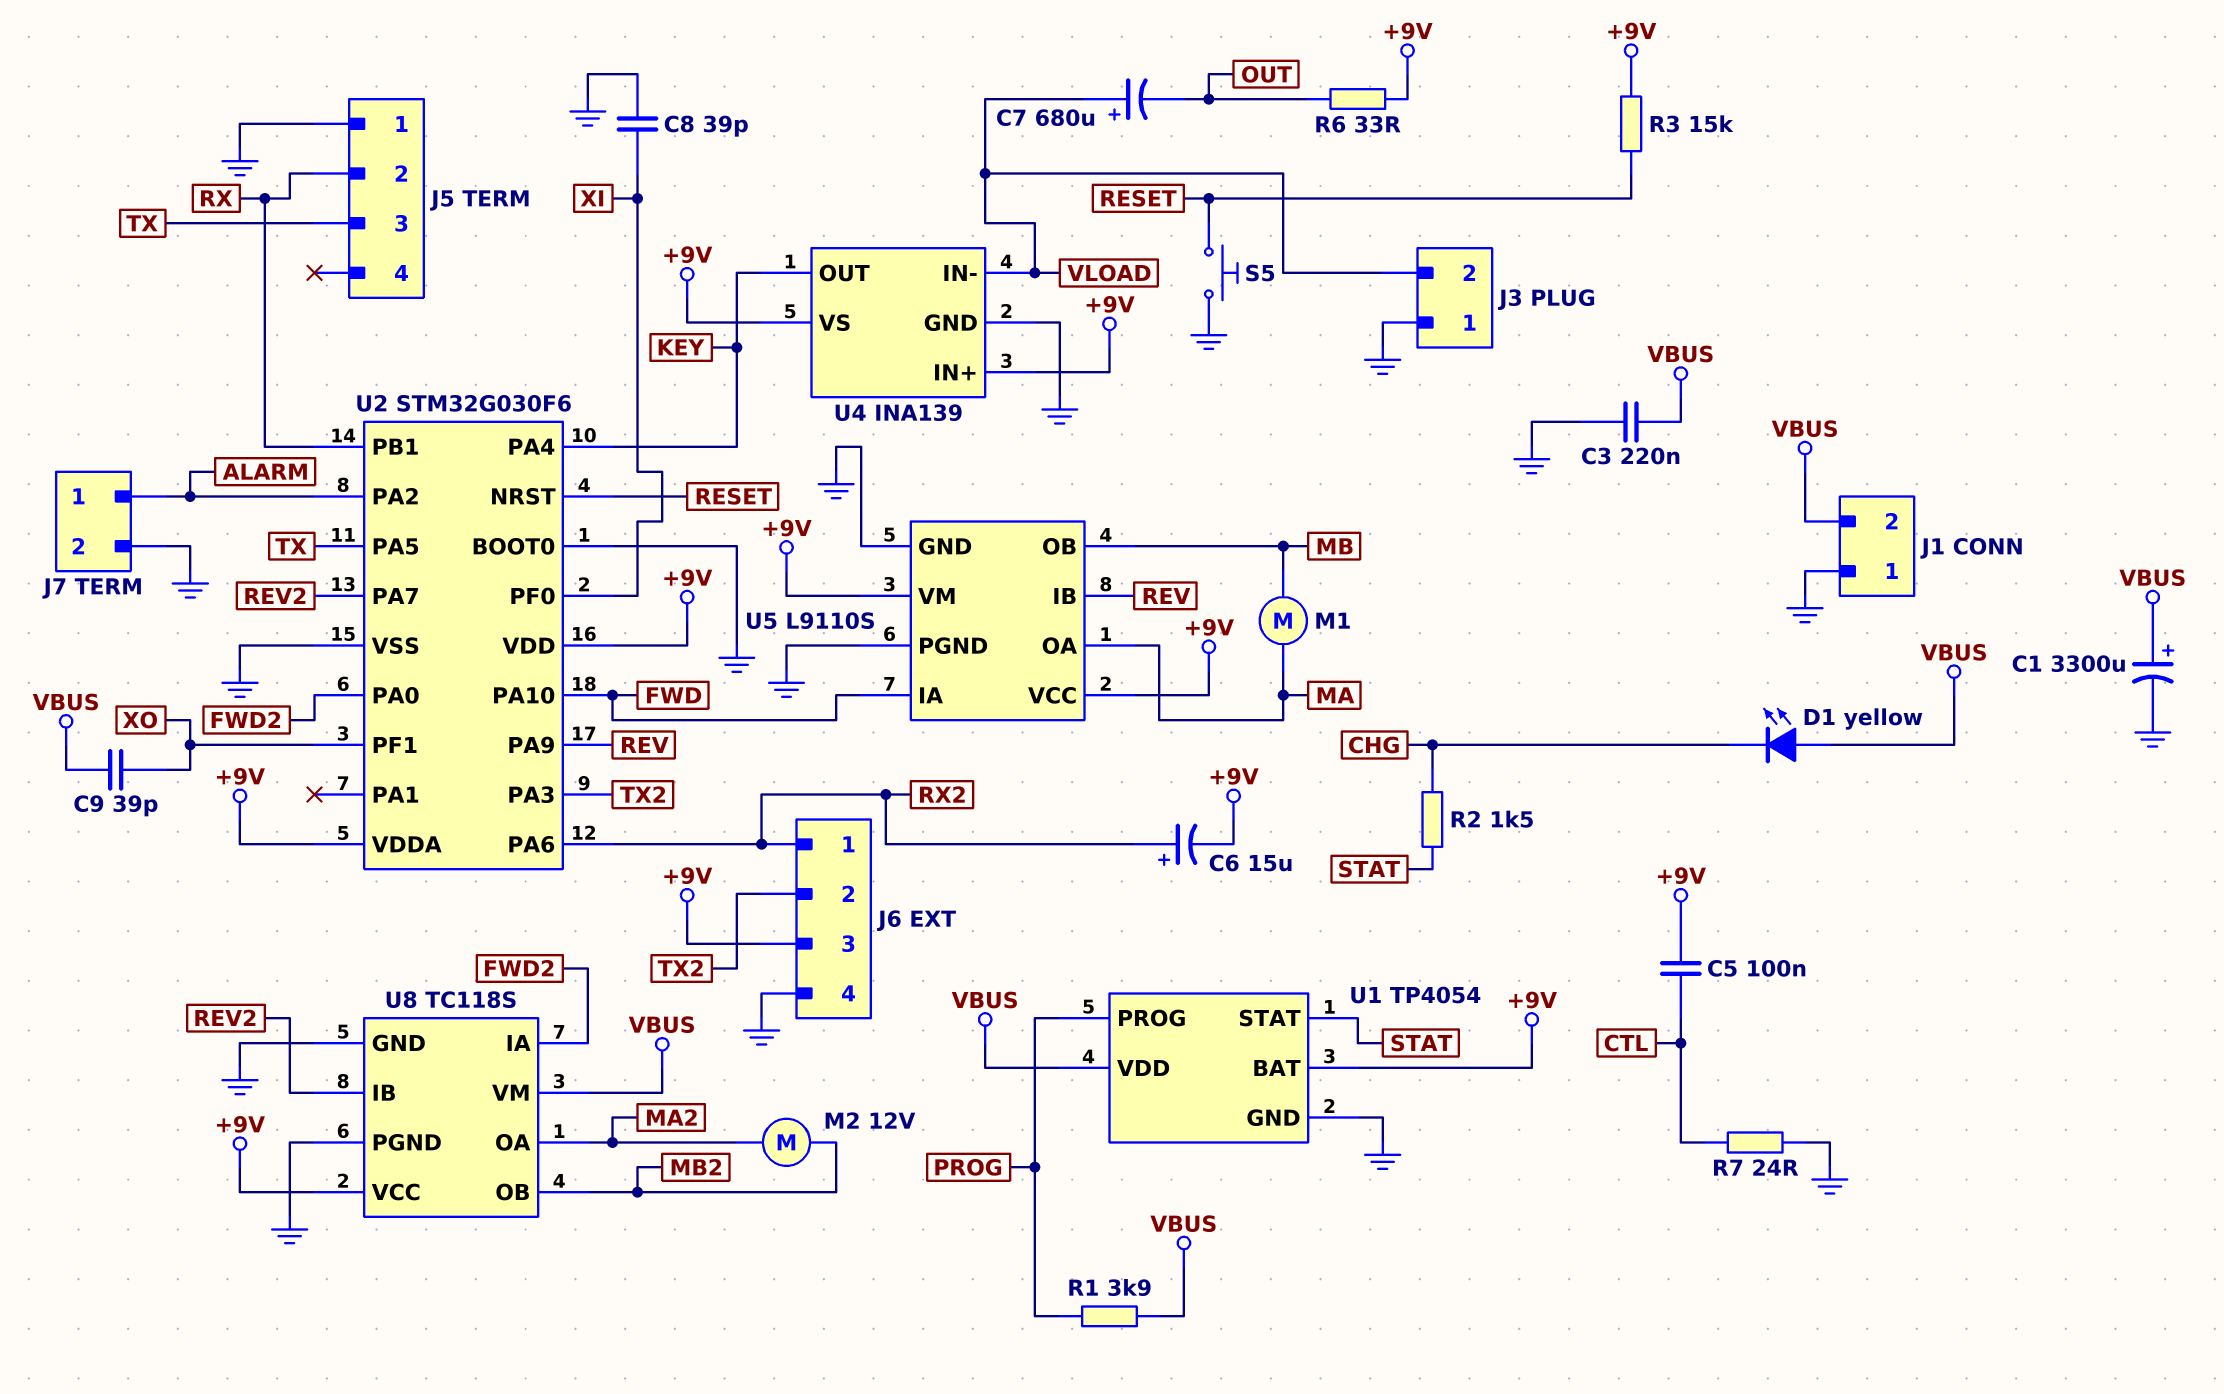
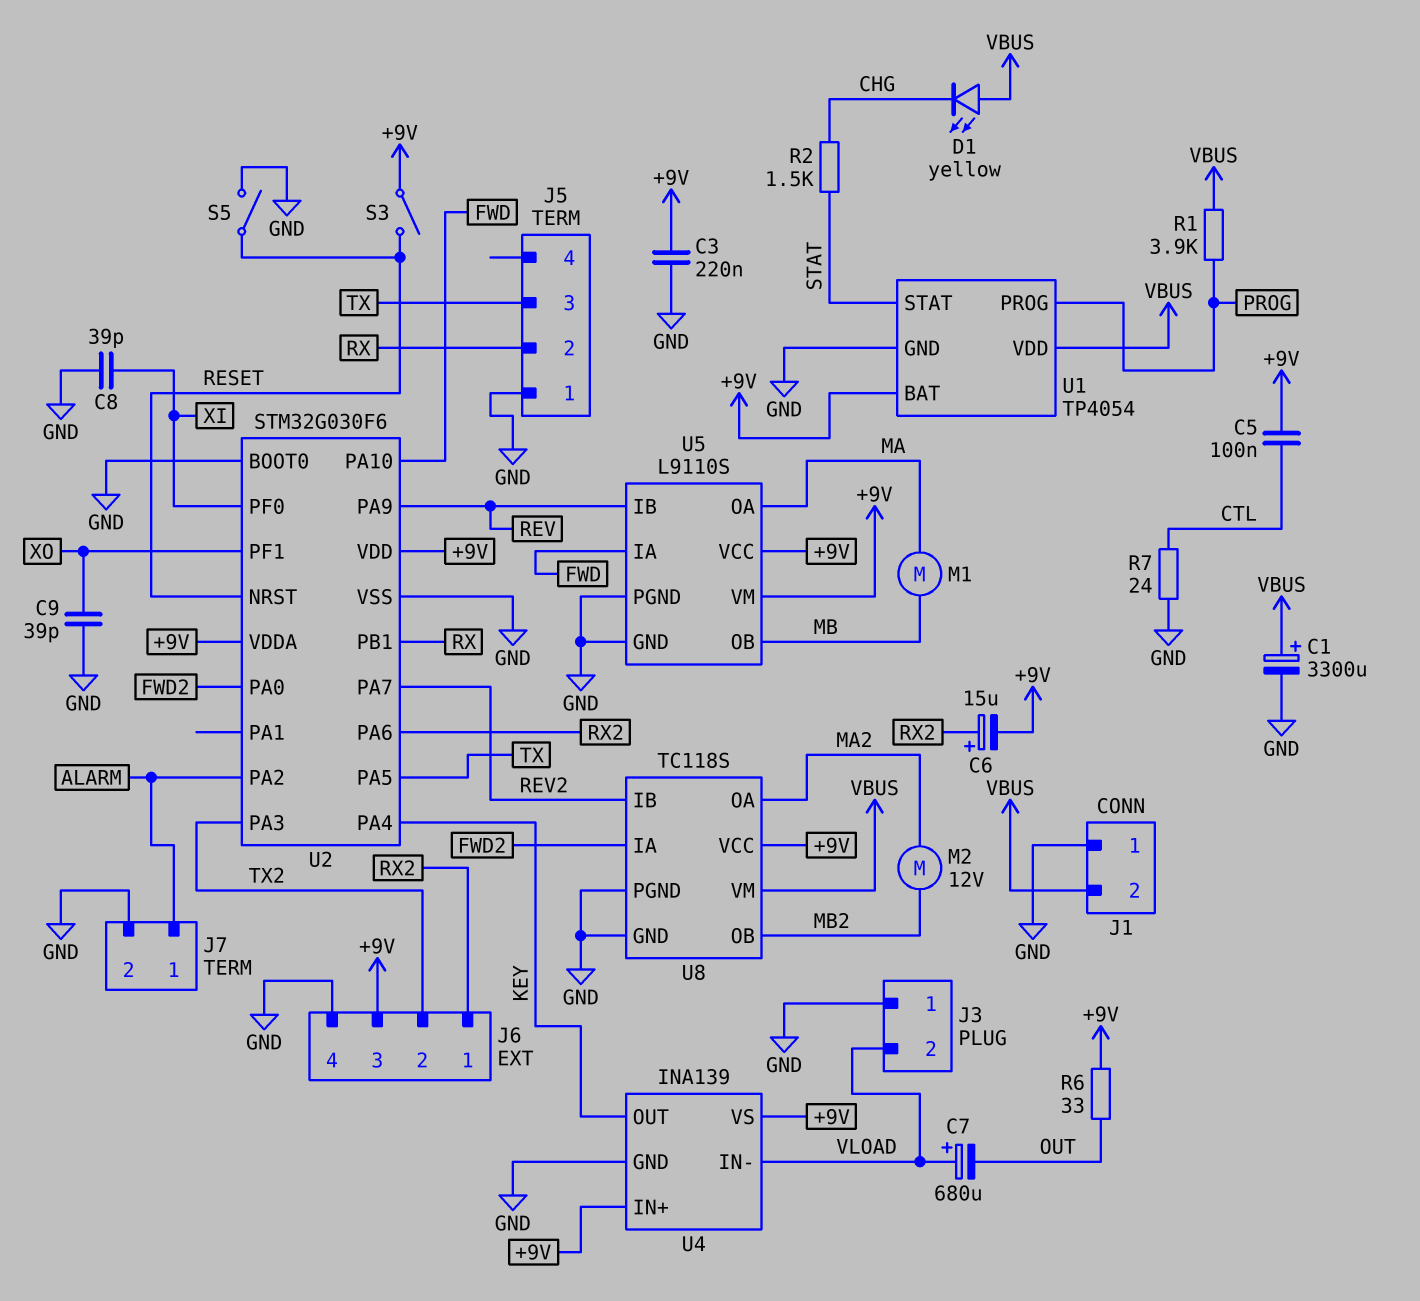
C3: 220nF (GND, VBUS) -> 220nF (+9V, GND)
C9: 39pF (VBUS, XO) -> 39pF (GND, XO)
R3: 15k (+9V, RESET) -> none
S3: none -> switch (+9V, RESET)
S5: button (GND, RESET) -> switch (GND, RESET)

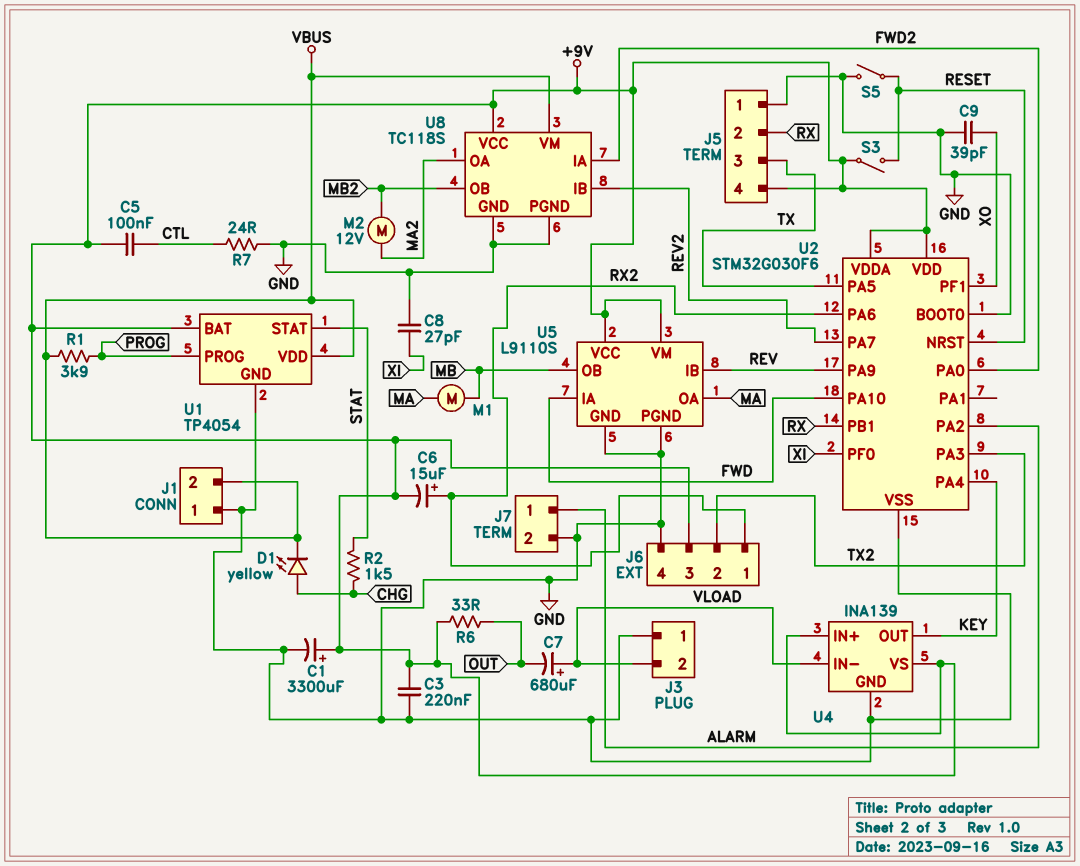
C1: 3300uF (plus VBUS, minus GND) -> 3300uF (plus +9V, minus GND)
C8: 39pF (GND, XI) -> 27pF (GND, XI)
D1: LED yellow (A VBUS, K CHG) -> LED yellow (A CHG, K VBUS)
J5 pin 4: none -> +9V

